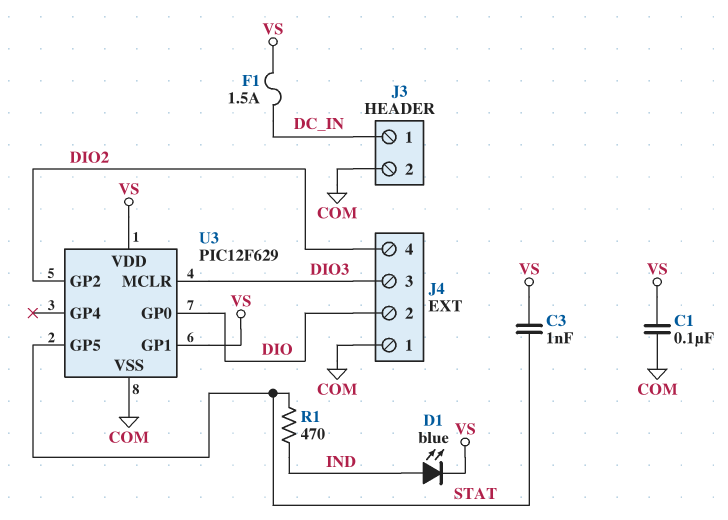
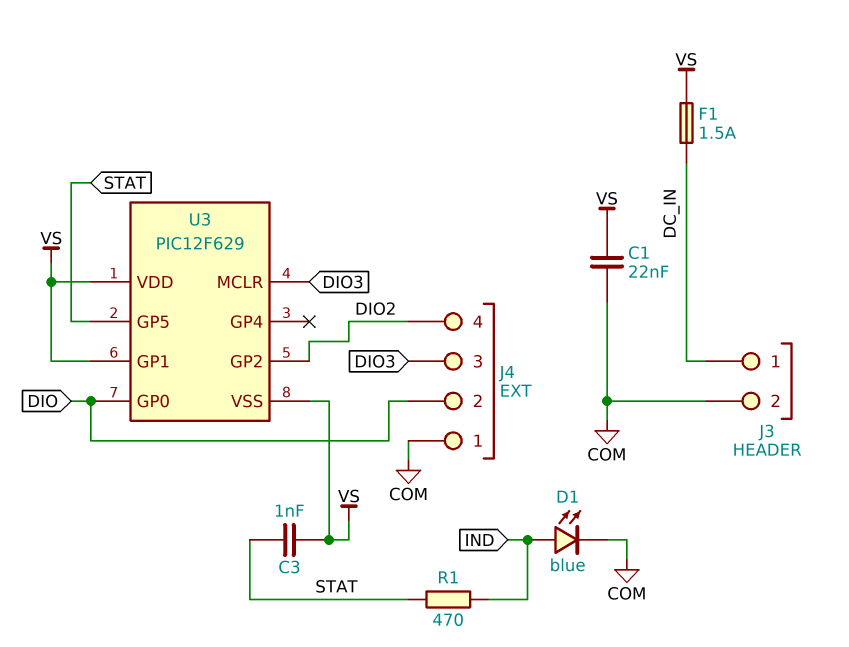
C1: 100nF (COM, VS) -> 22nF (COM, VS)
D1: LED blue (A IND, K VS) -> LED blue (A IND, K COM)
U3 pin VSS: COM -> VS

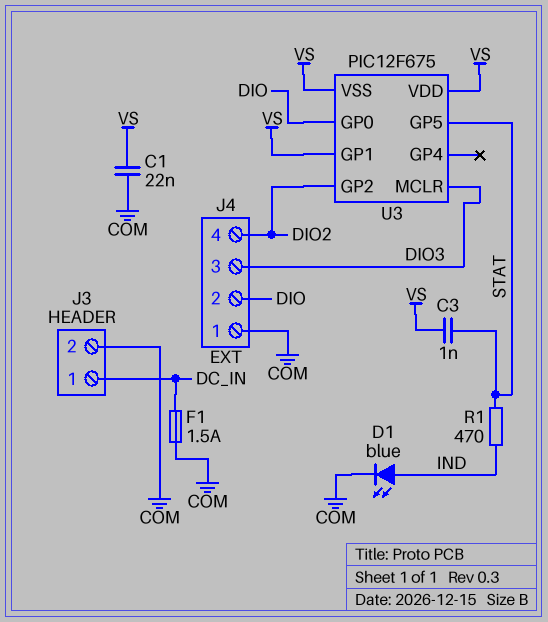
F1: 1.5A (DC_IN, VS) -> 1.5A (COM, DC_IN)
U3: PIC12F629 -> PIC12F675

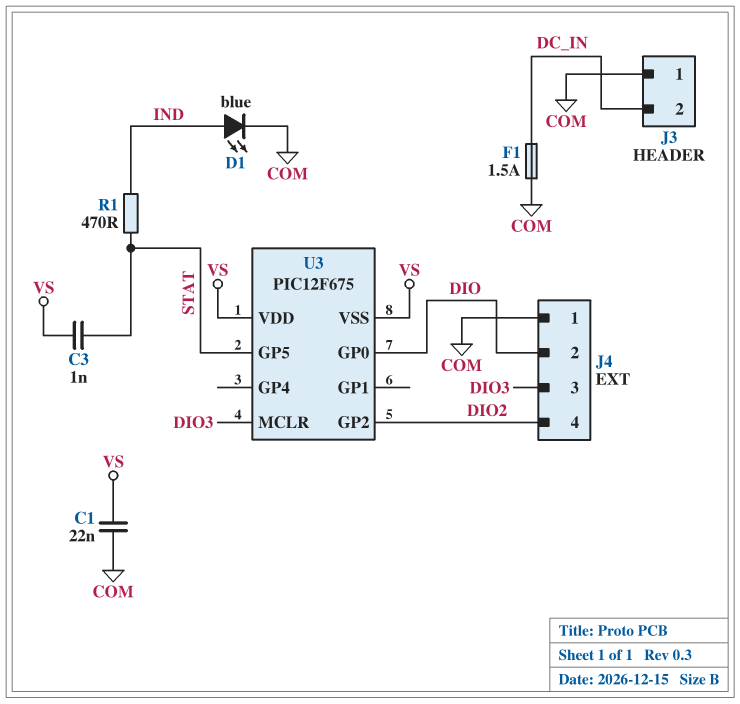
J3 pin 1: DC_IN -> COM
J3 pin 2: COM -> DC_IN
U3 pin GP1: VS -> none

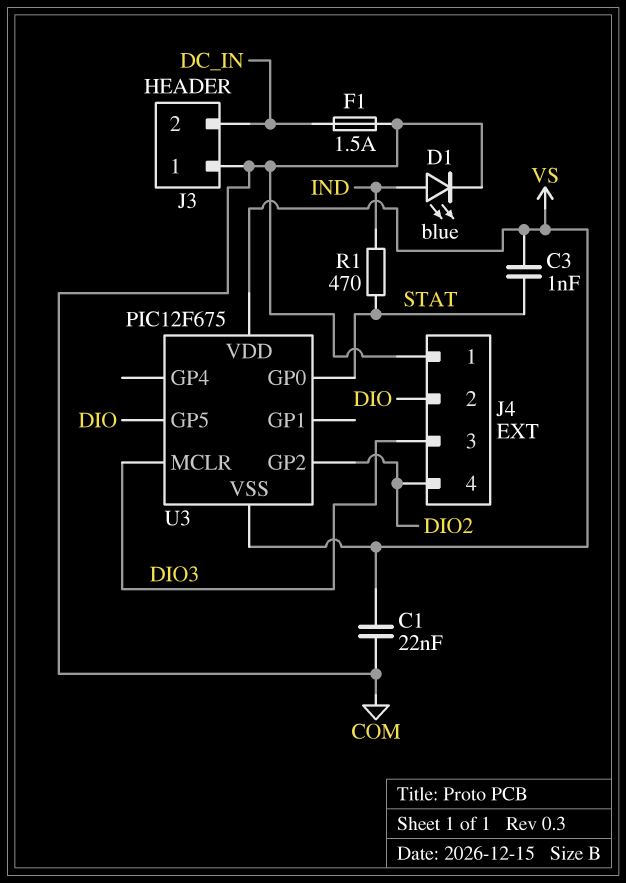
U3 pin GP0: DIO -> STAT
U3 pin GP5: STAT -> DIO

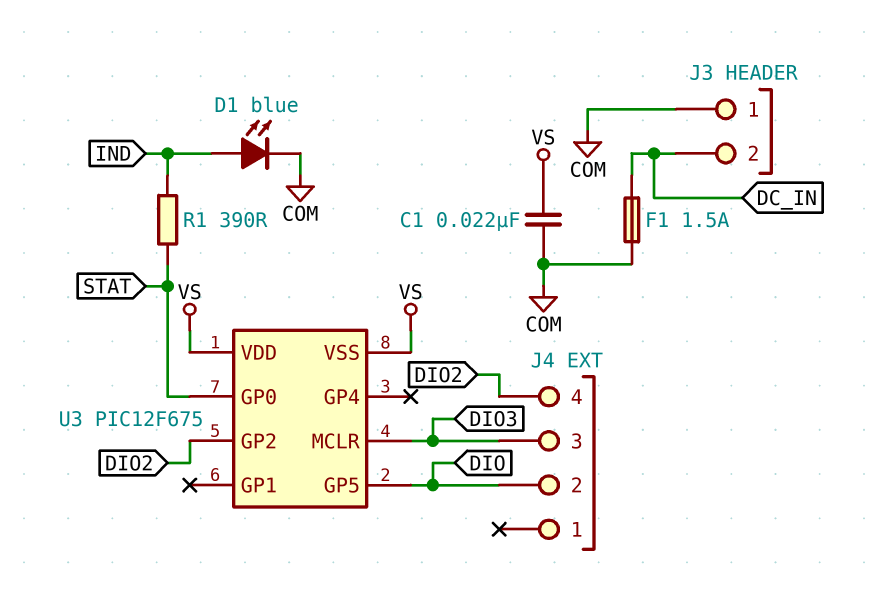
C3: 1nF (STAT, VS) -> none
J4 pin 1: COM -> none
R1: 470 (IND, STAT) -> 390 (IND, STAT)

